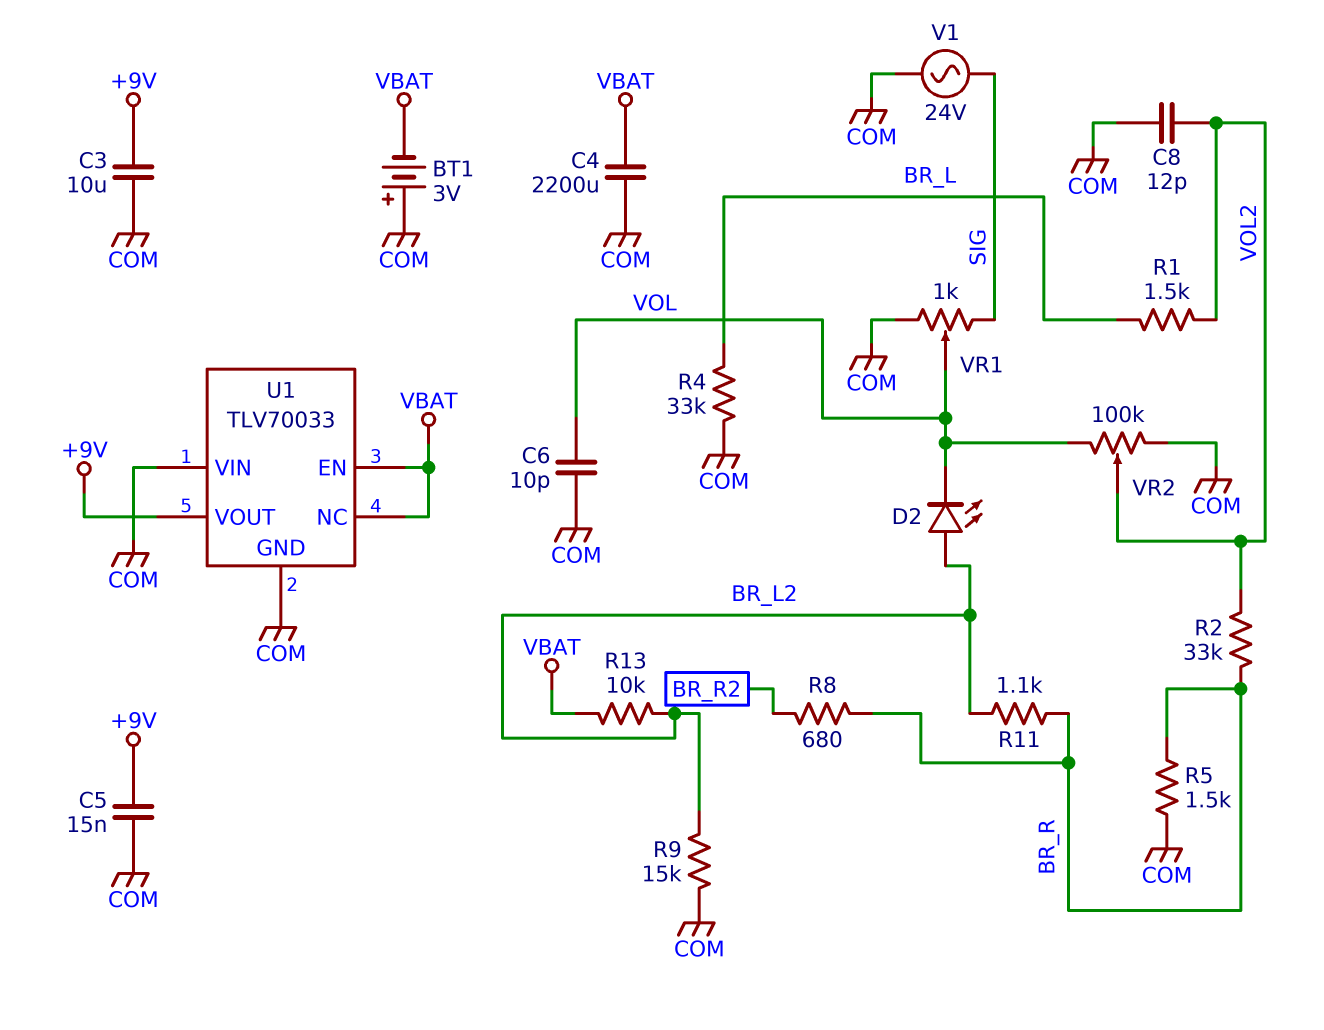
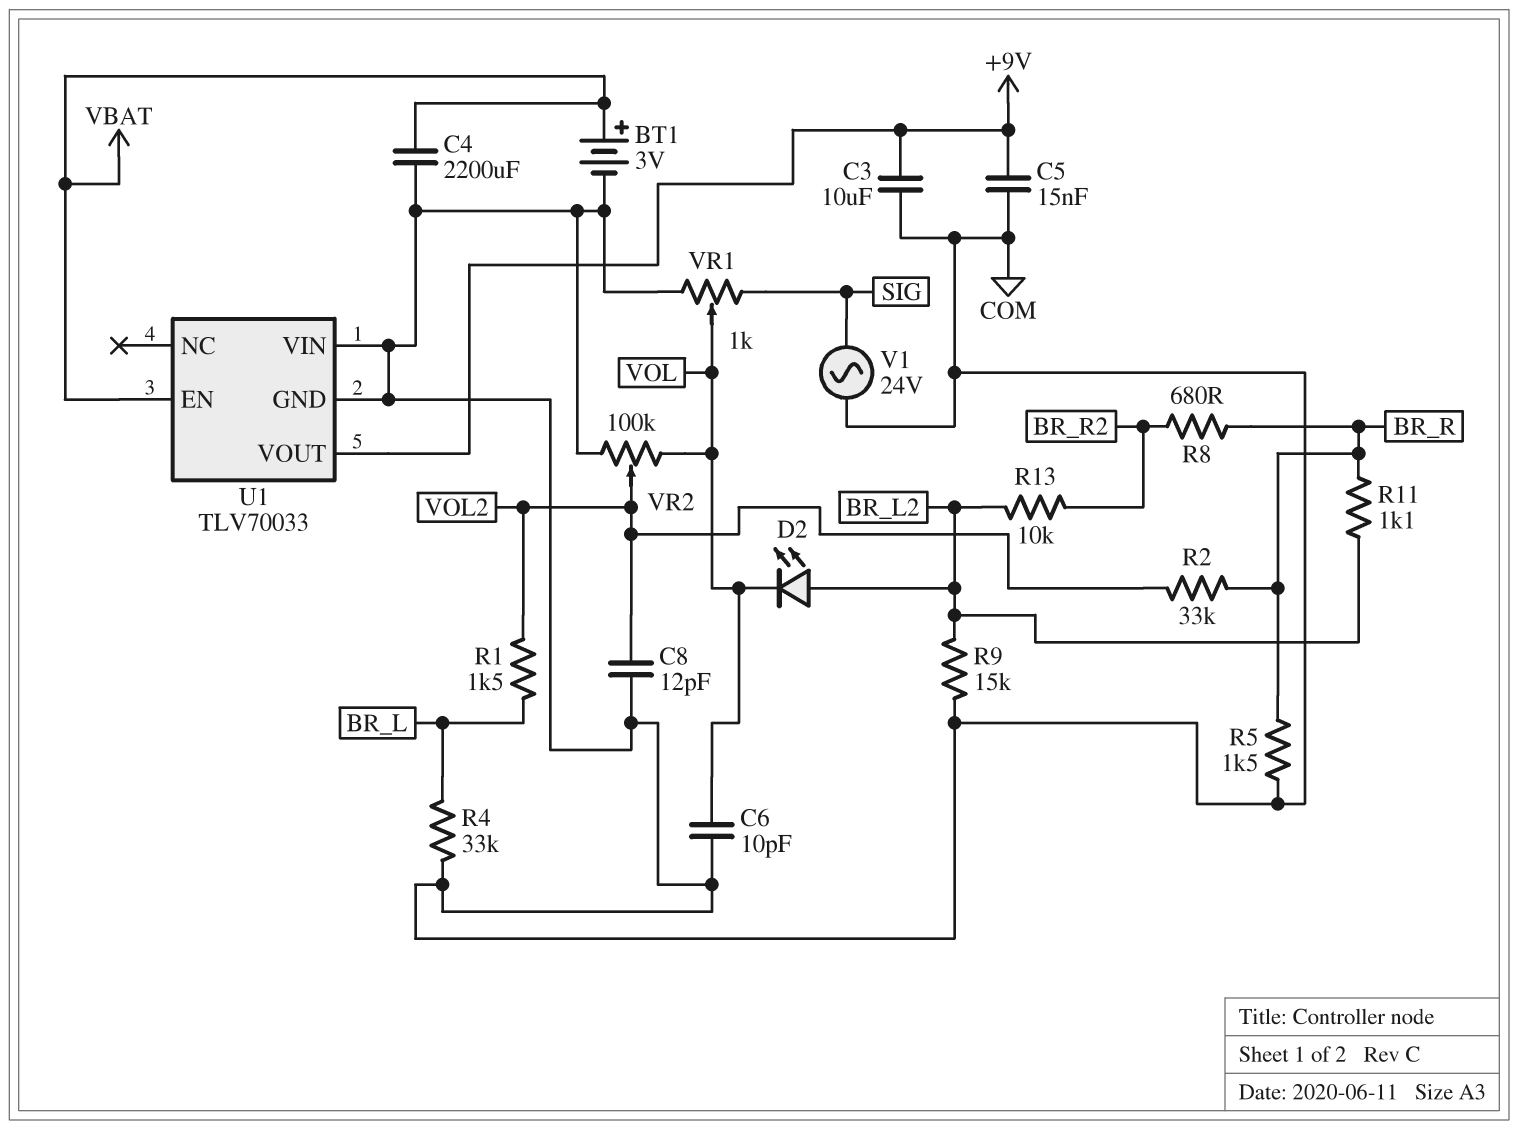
BT1: 3V (plus COM, minus VBAT) -> 3V (plus VBAT, minus COM)
R13: 10k (BR_L2, VBAT) -> 10k (BR_L2, BR_R2)
U1 pin NC: VBAT -> none

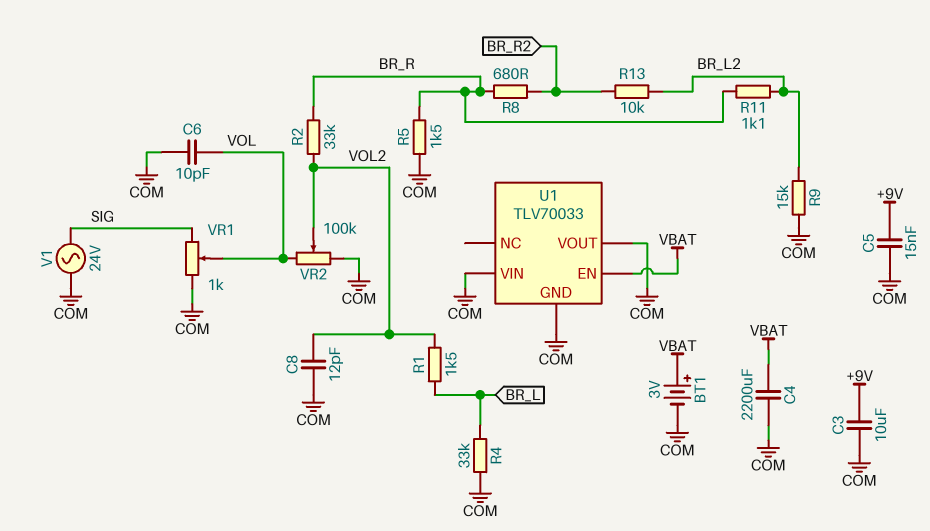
D2: LED (A BR_L2, K VOL) -> none
U1 pin VOUT: +9V -> COM

